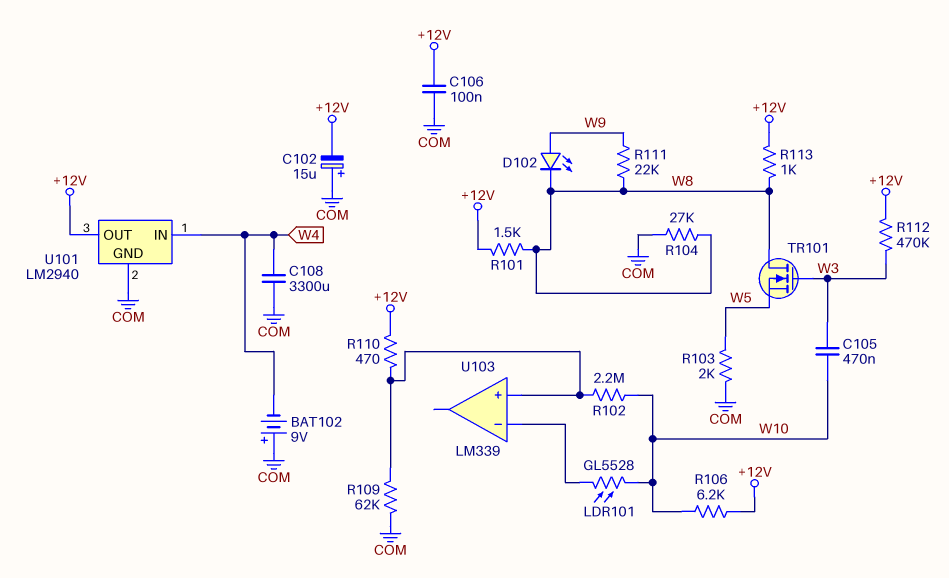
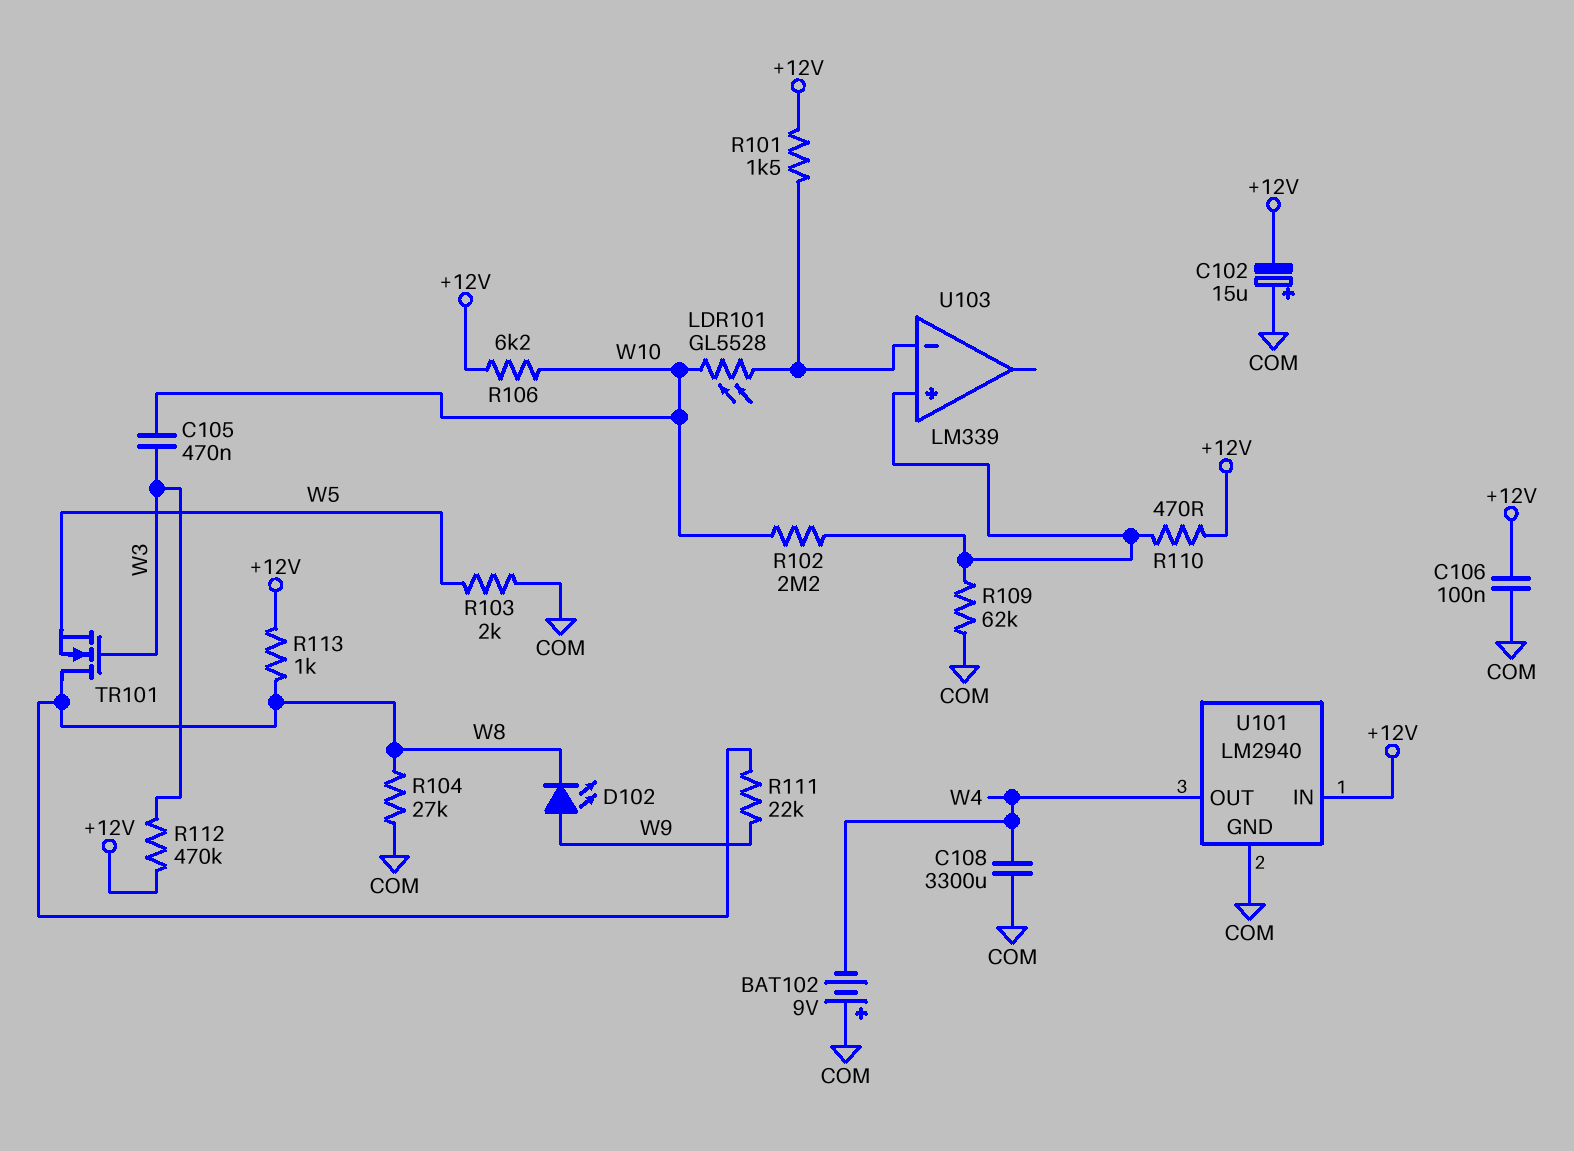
R101: 1.5k (+12V, W8) -> 1.5k (+12V, U103/in-)
U101 pin IN: W4 -> +12V
U101 pin OUT: +12V -> W4

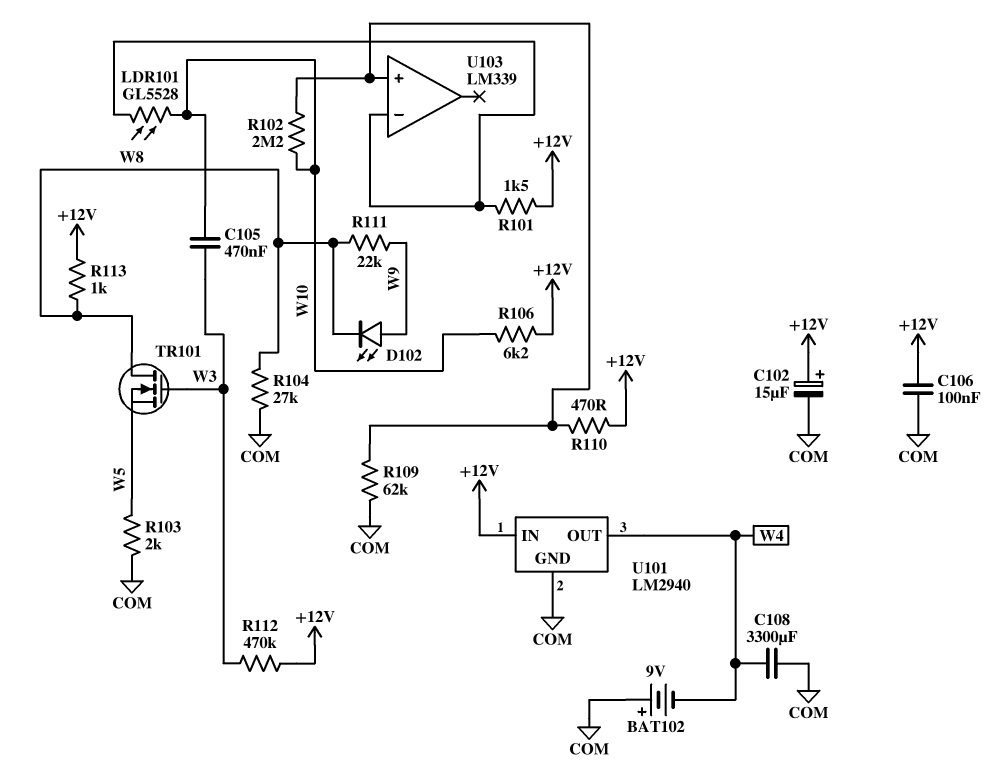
C102: 15uF (plus COM, minus +12V) -> 15uF (plus +12V, minus COM)

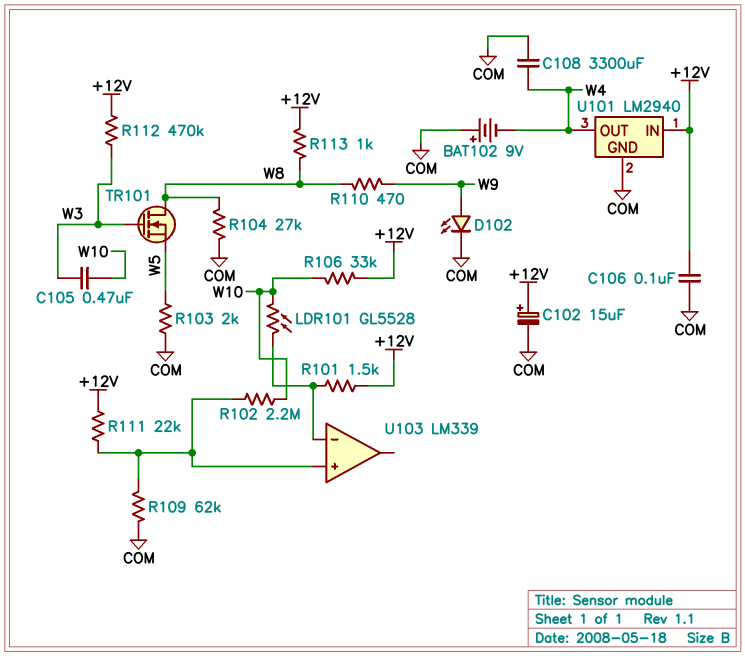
D102: LED (A W9, K W8) -> LED (A W9, K COM)
R106: 6.2k (+12V, W10) -> 33k (+12V, W10)
R110: 470 (+12V, U103/in+) -> 470 (W8, W9)
R111: 22k (W8, W9) -> 22k (+12V, U103/in+)

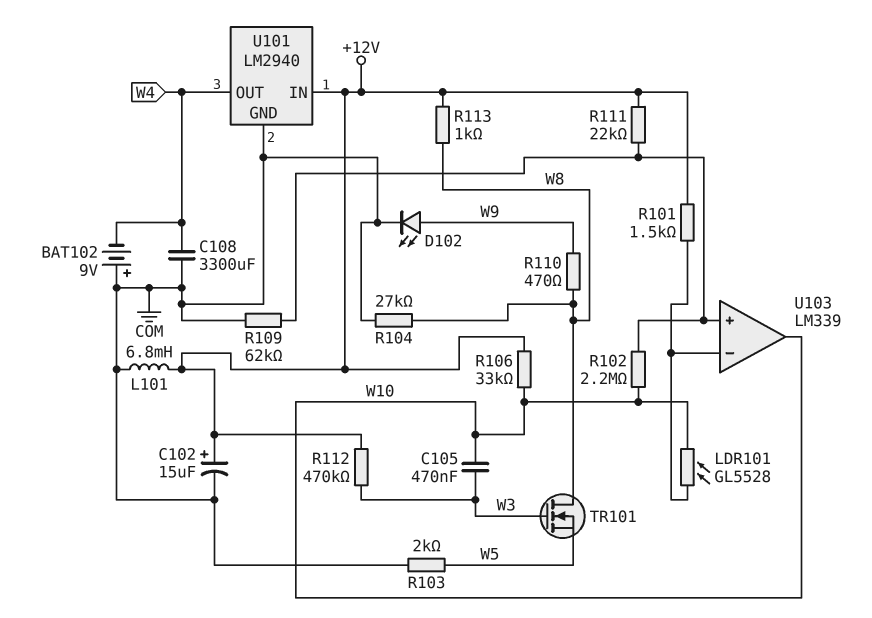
C106: 100nF (+12V, COM) -> none
L101: none -> 6.8mH (+12V, COM)
U103 pin out: none -> W10

